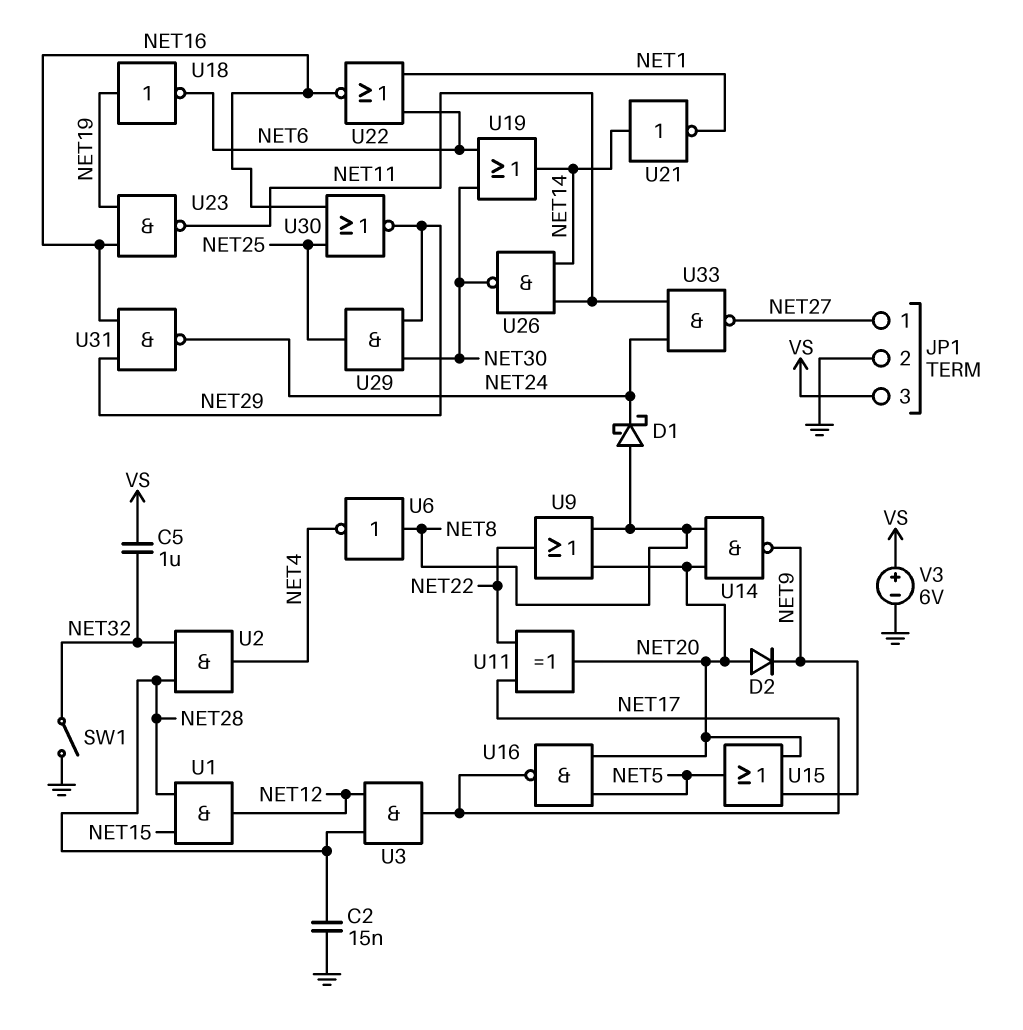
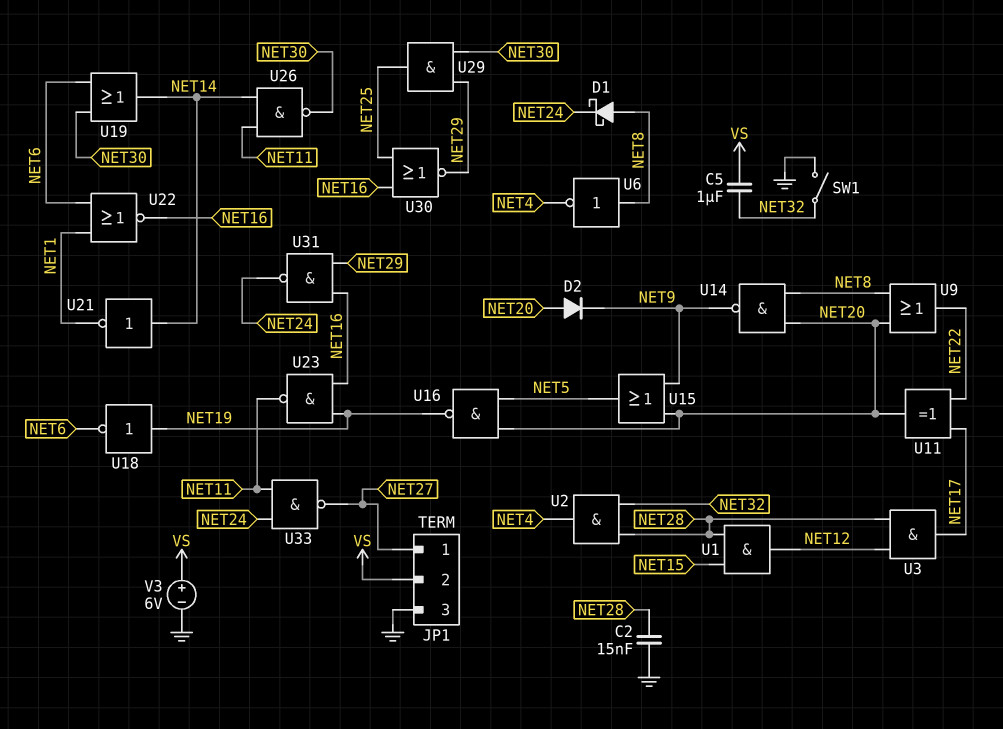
JP1 pin 2: GND -> VS
JP1 pin 3: VS -> GND
U16: NAND (in NET5, in NET20, out NET17) -> NAND (in NET5, in NET20, out NET19)

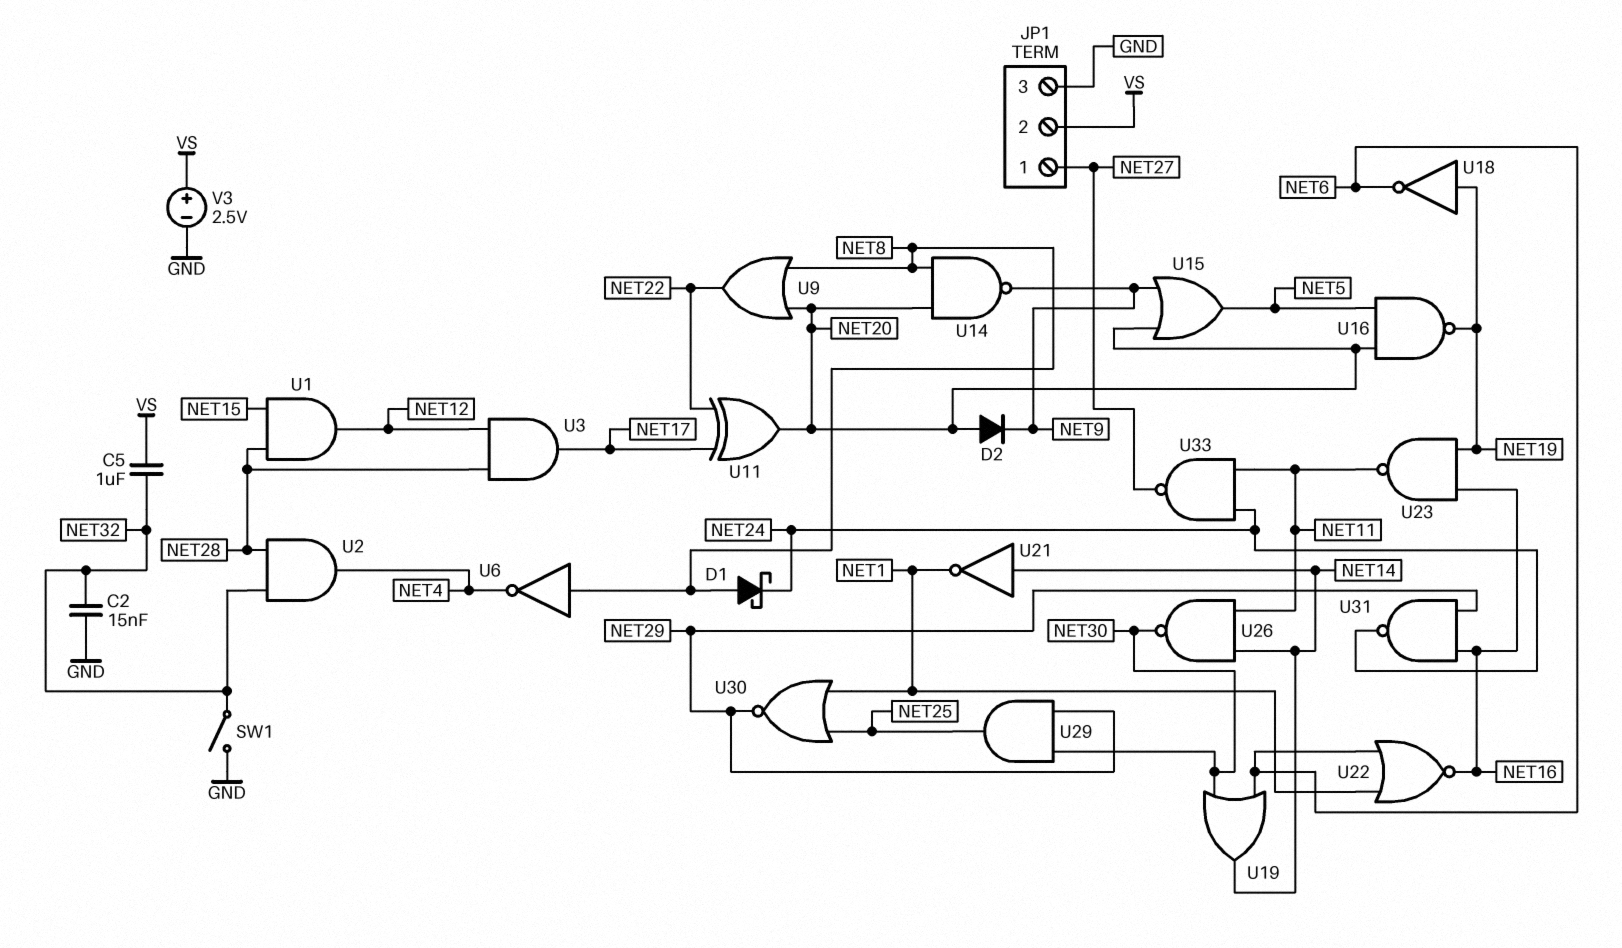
C2: 15nF (GND, NET28) -> 15nF (GND, NET32)
U30: NOR (in NET16, in NET25, out NET29) -> NOR (in NET1, in NET25, out NET29)
V3: 6V (plus VS, minus GND) -> 2.5V (plus VS, minus GND)

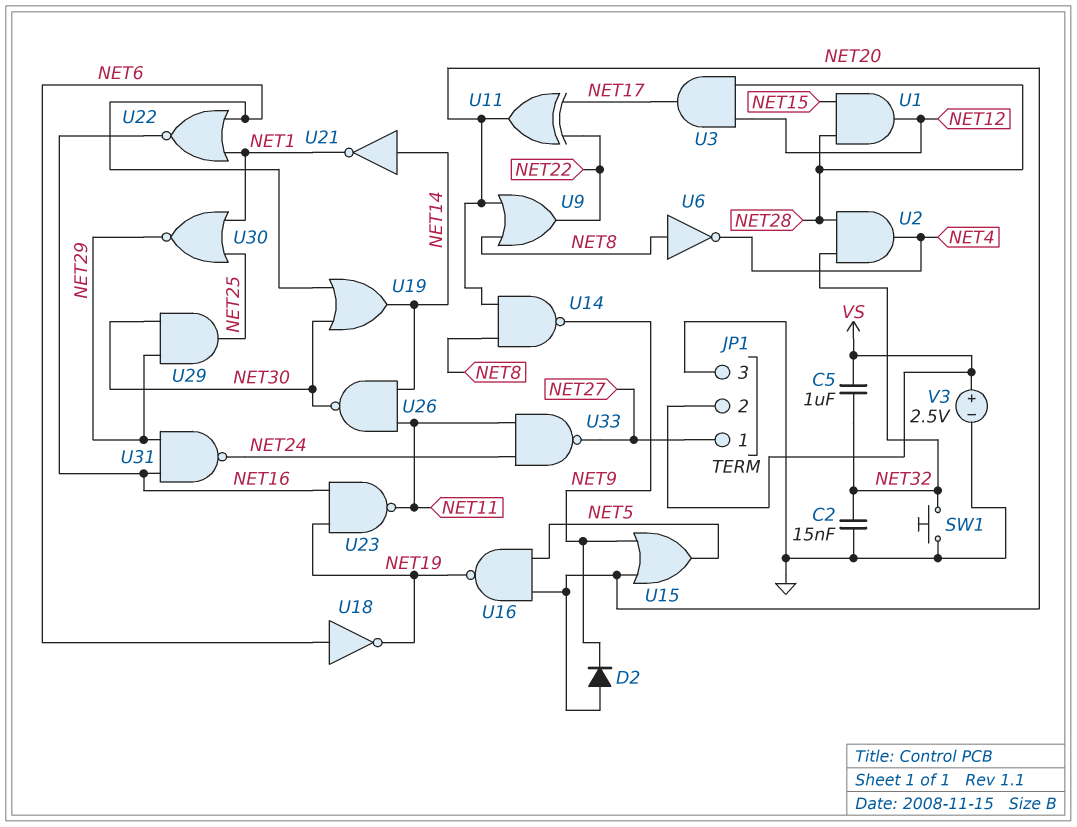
D1: schottky (A NET8, K NET24) -> none
SW1: switch (GND, NET32) -> button (GND, NET32)
U18: NOT (in NET19, out NET6) -> NOT (in NET6, out NET19)

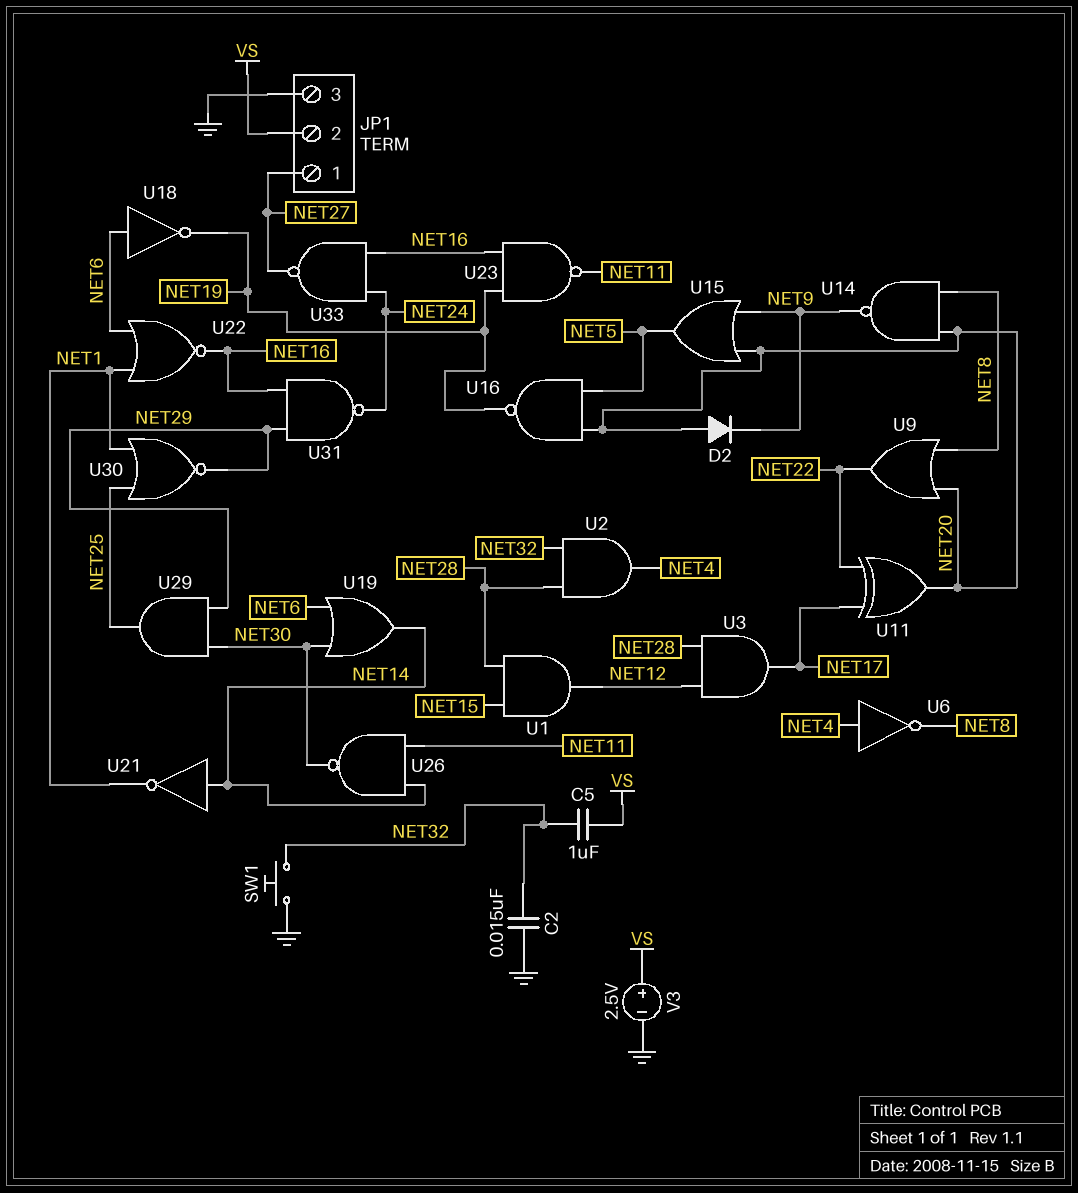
U6: NOT (in NET8, out NET4) -> NOT (in NET4, out NET8)
U33: NAND (in NET11, in NET24, out NET27) -> NAND (in NET16, in NET24, out NET27)

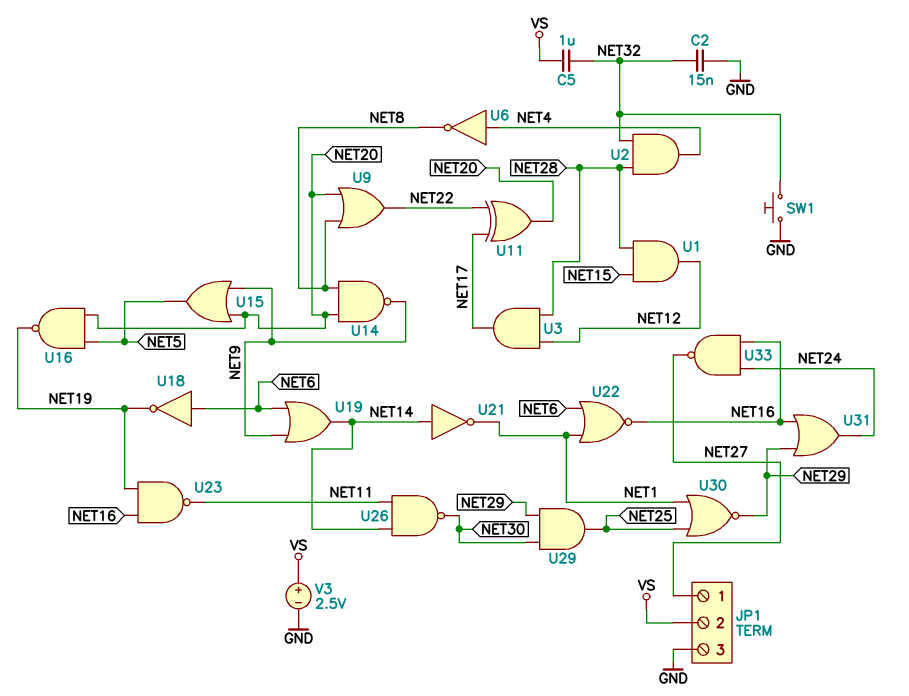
D2: diode (A NET20, K NET9) -> none
U19: OR (in NET6, in NET30, out NET14) -> OR (in NET6, in NET9, out NET14)
U31: NAND (in NET16, in NET29, out NET24) -> OR (in NET16, in NET29, out NET24)

